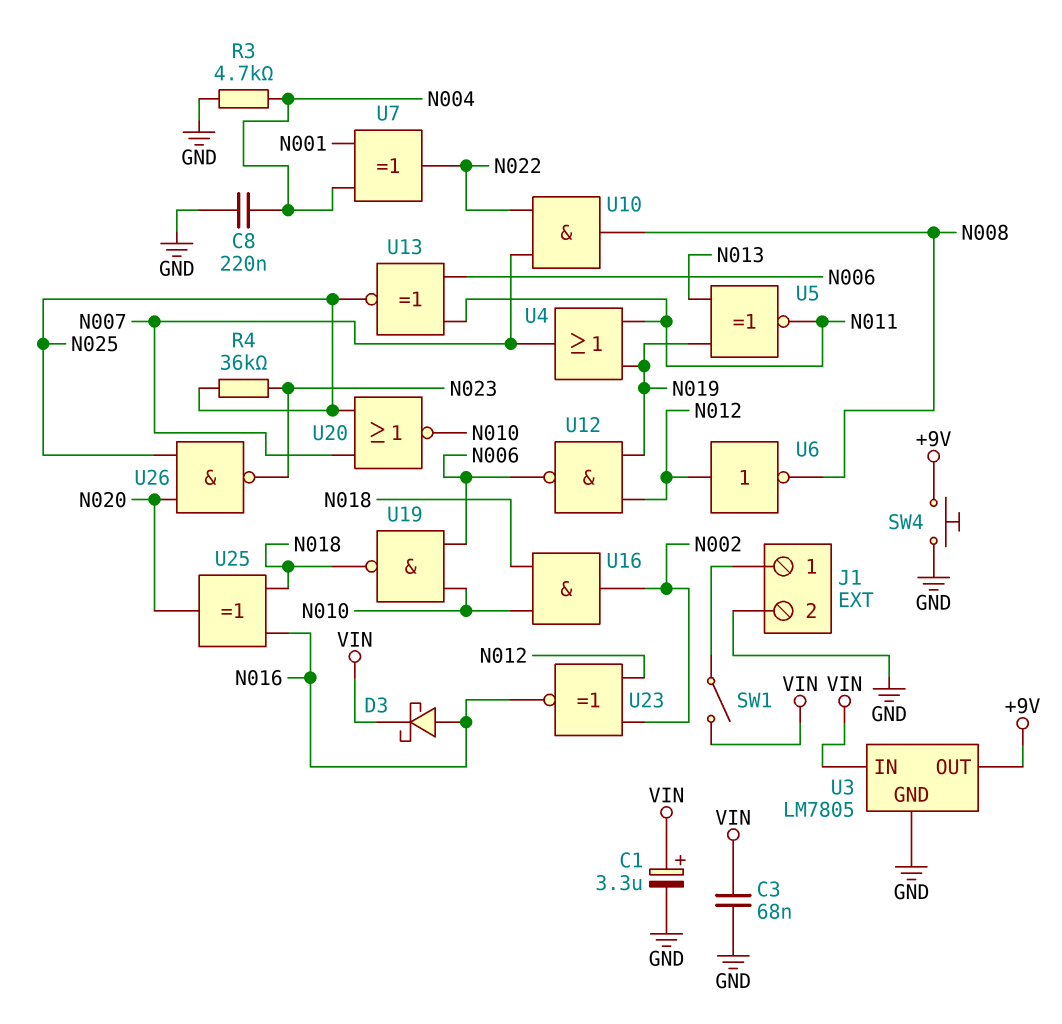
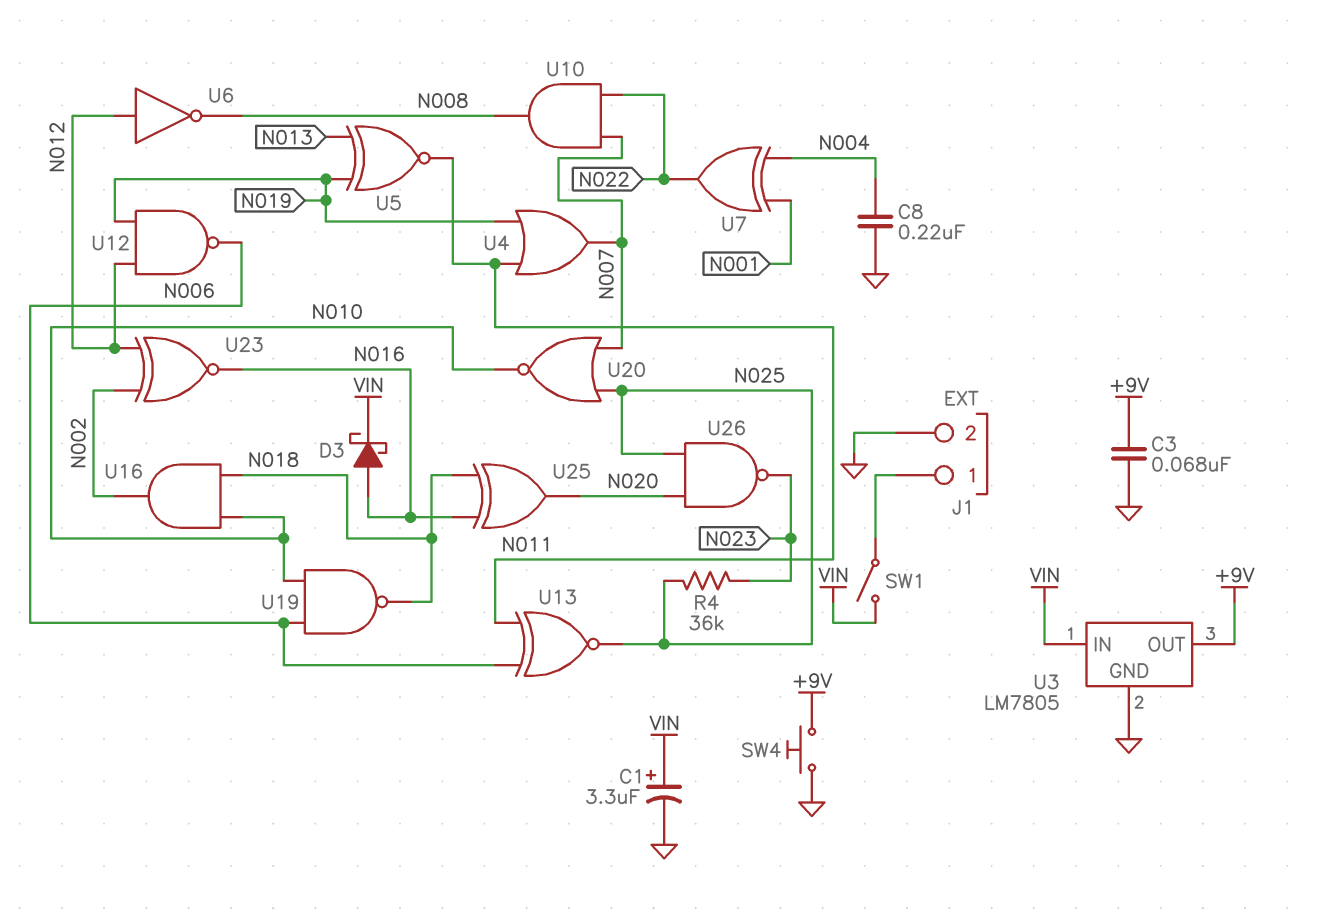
C3: 68nF (GND, VIN) -> 68nF (+9V, GND)
R3: 4.7k (GND, N004) -> none

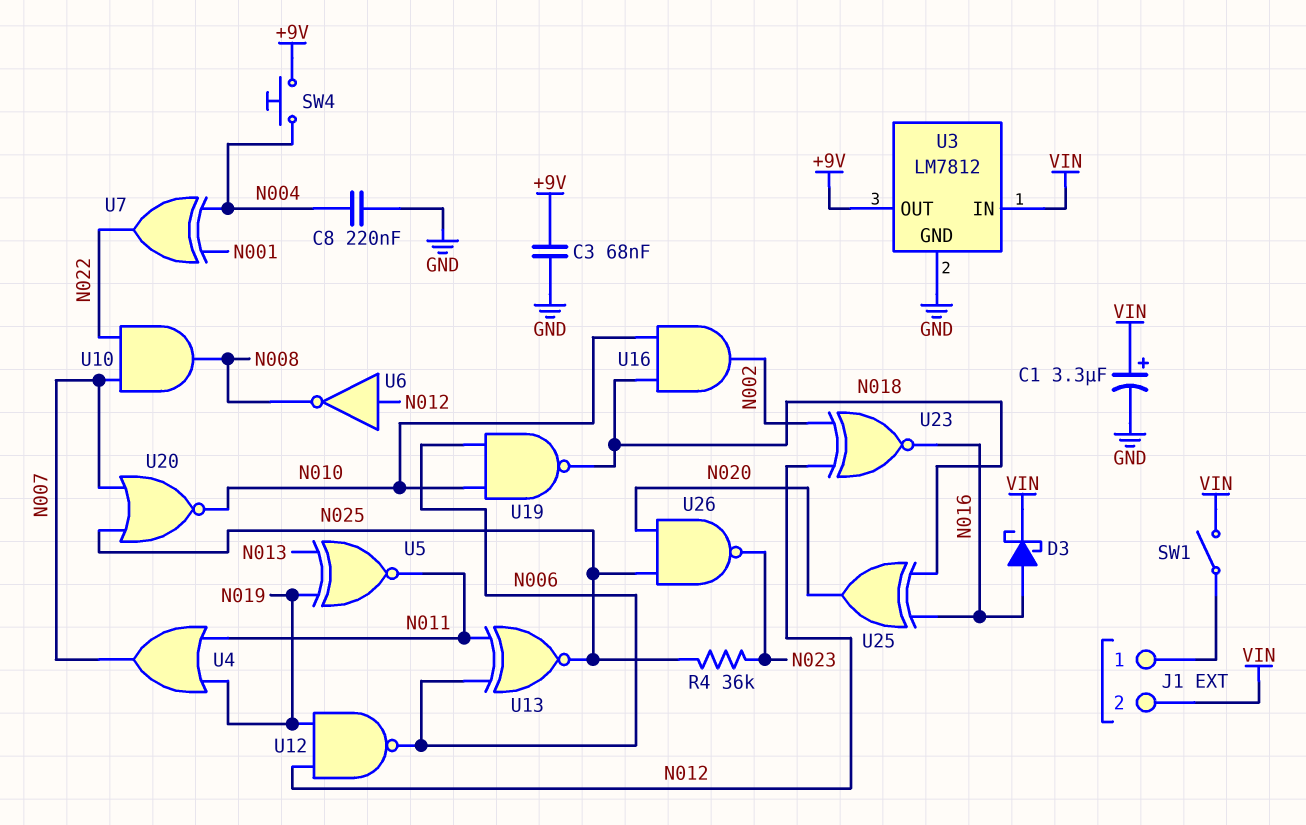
J1 pin 2: GND -> VIN
SW4: button (+9V, GND) -> button (+9V, N004)
U3: LM7805 -> LM7812

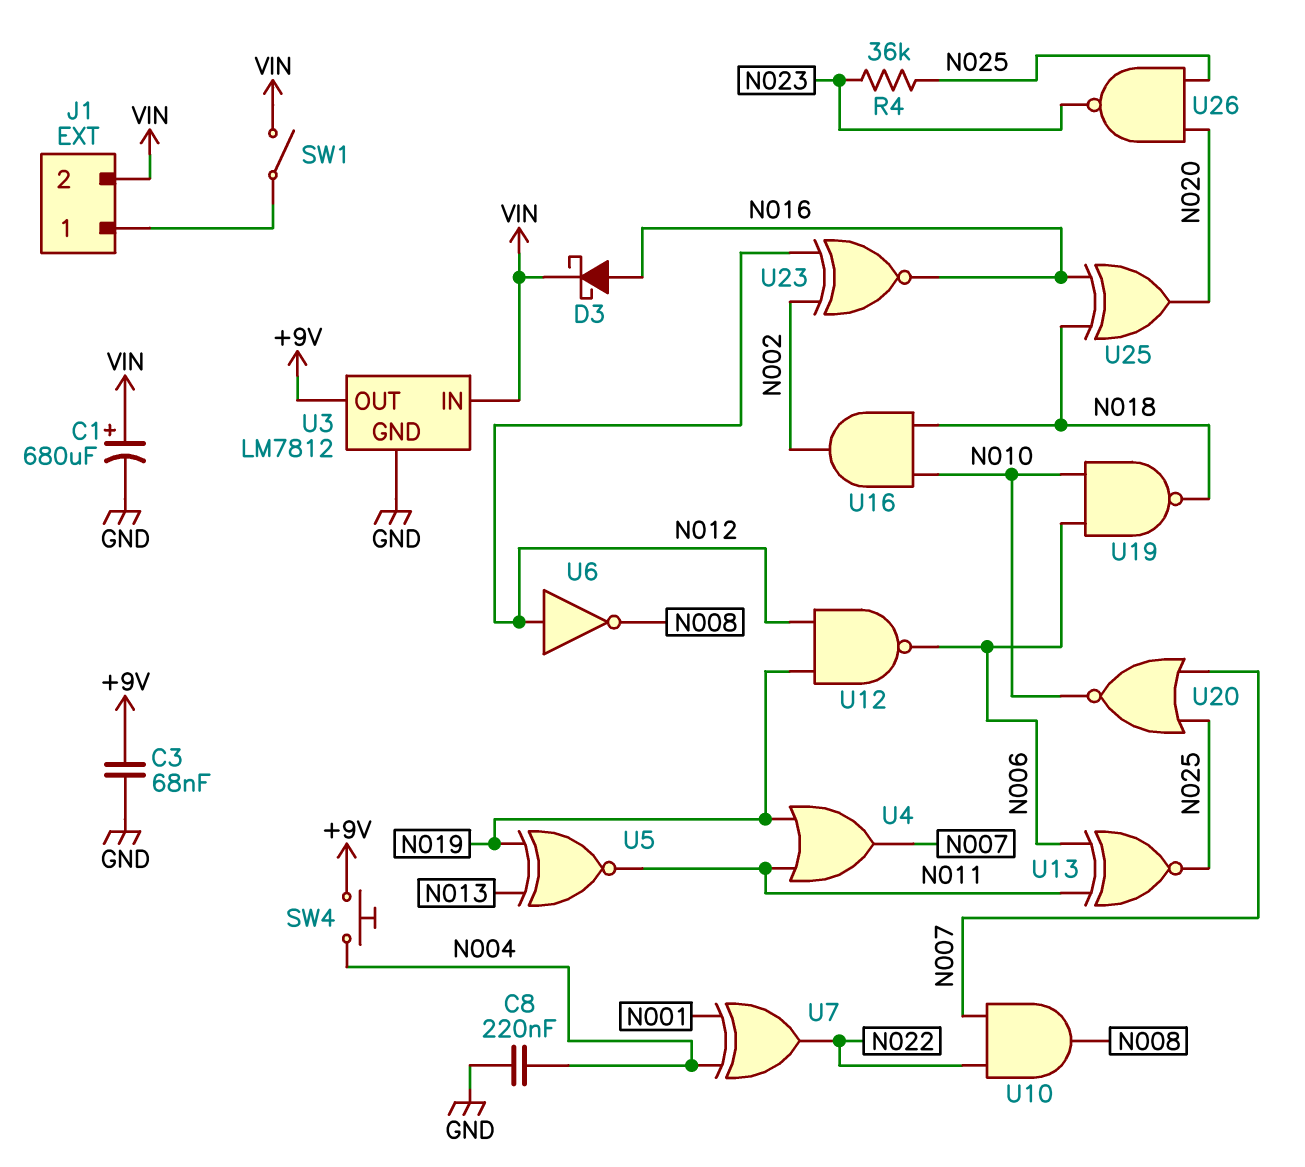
C1: 3.3uF (plus VIN, minus GND) -> 680uF (plus VIN, minus GND)

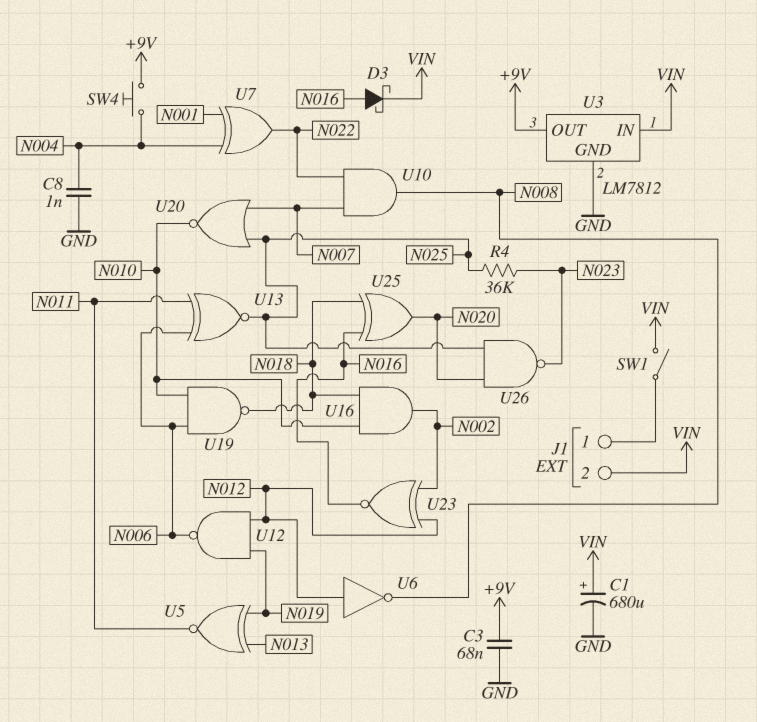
C8: 220nF (GND, N004) -> 1nF (GND, N004)
U4: OR (in N011, in N019, out N007) -> none

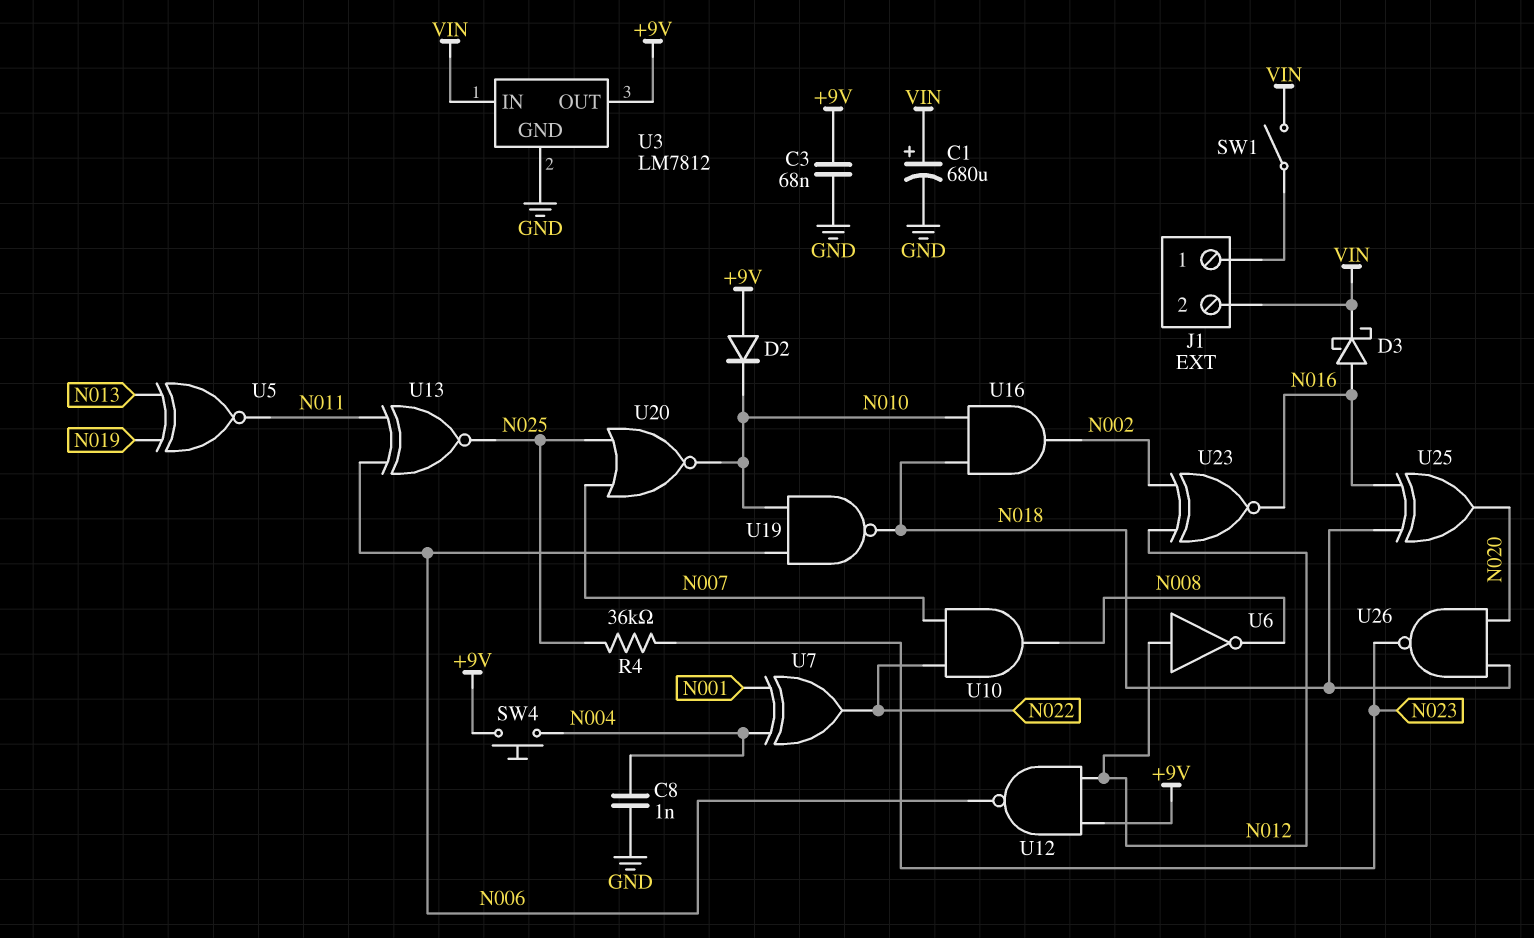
D2: none -> diode (A +9V, K N010)
U12: NAND (in N012, in N019, out N006) -> NAND (in +9V, in N012, out N006)
U26: NAND (in N020, in N025, out N023) -> NAND (in N018, in N020, out N023)

